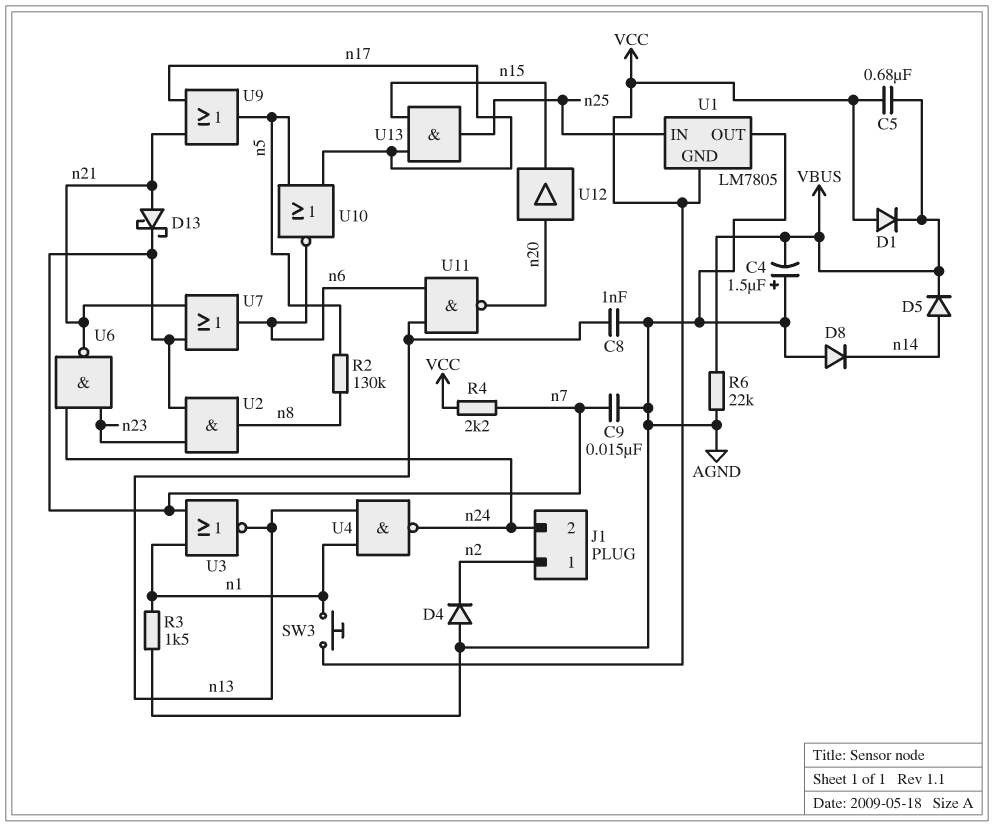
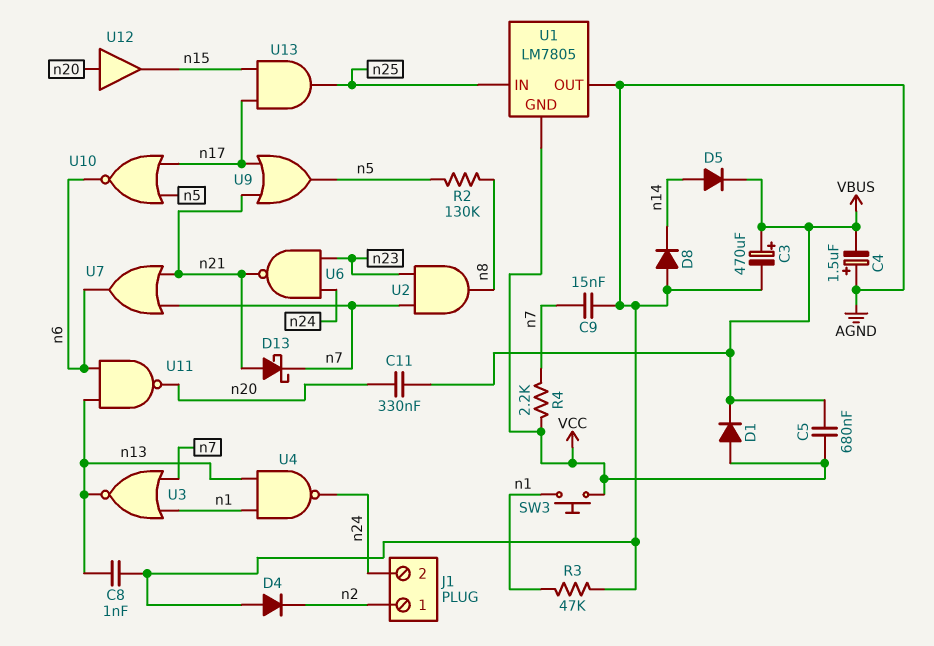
C3: none -> 470uF (plus VBUS, minus AGND)
C11: none -> 330nF (VBUS, n20)
R3: 1.5k (AGND, n1) -> 47k (AGND, n1)
R6: 22k (AGND, VBUS) -> none

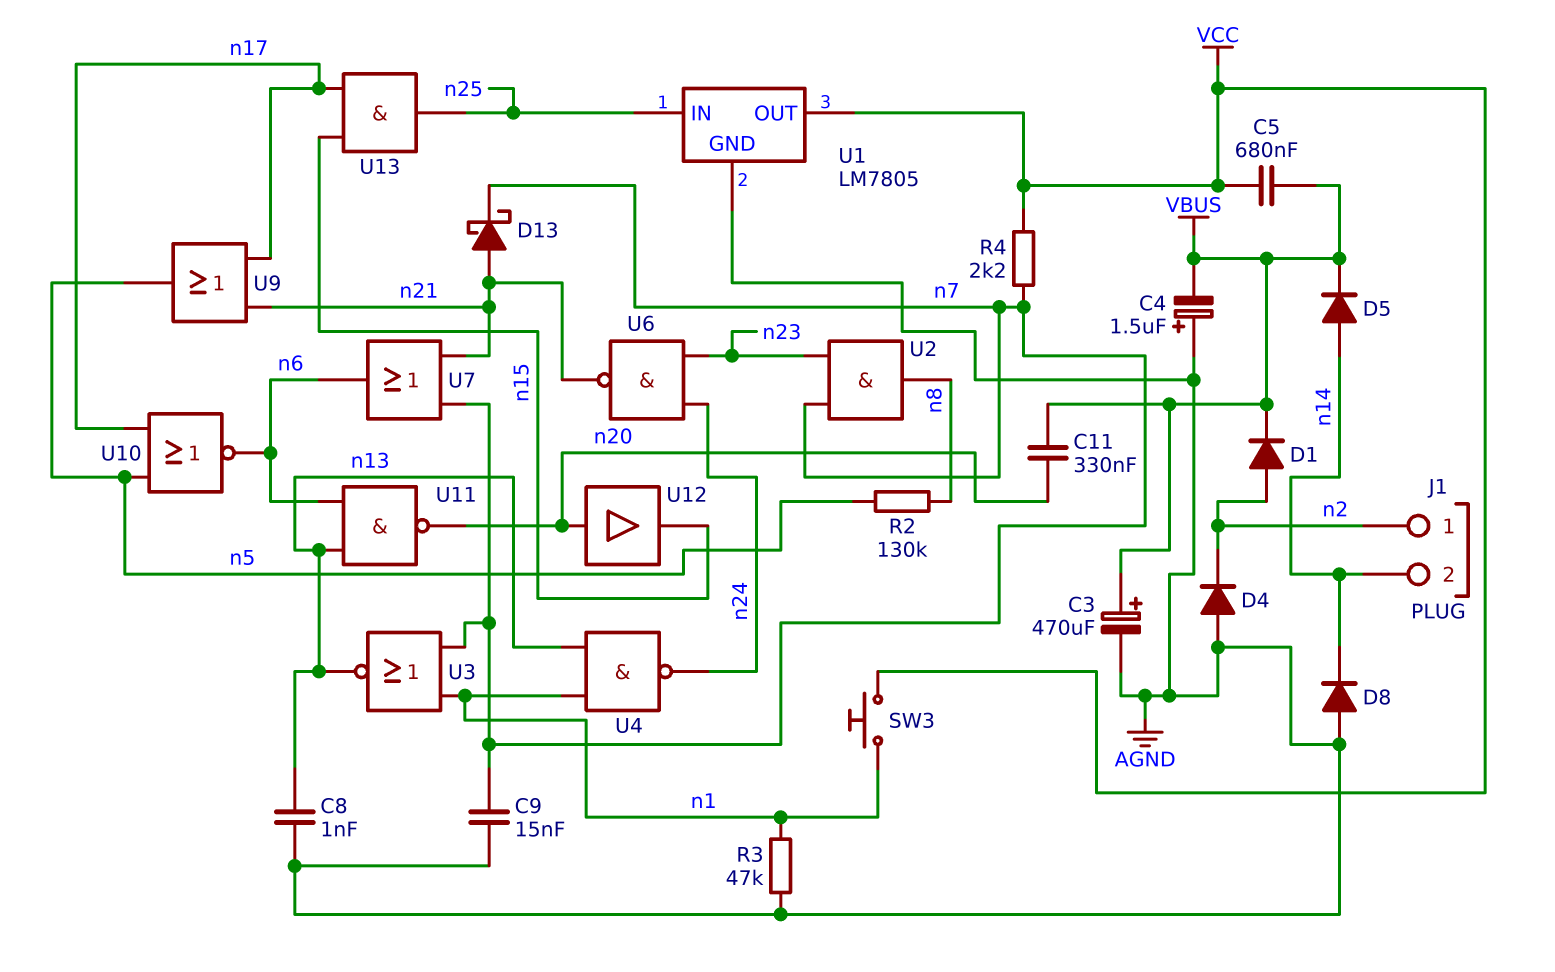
D1: diode (A VCC, K VBUS) -> diode (A n2, K VBUS)
J1 pin 2: n24 -> n14
U1 pin GND: VCC -> AGND
U1 pin OUT: AGND -> VCC

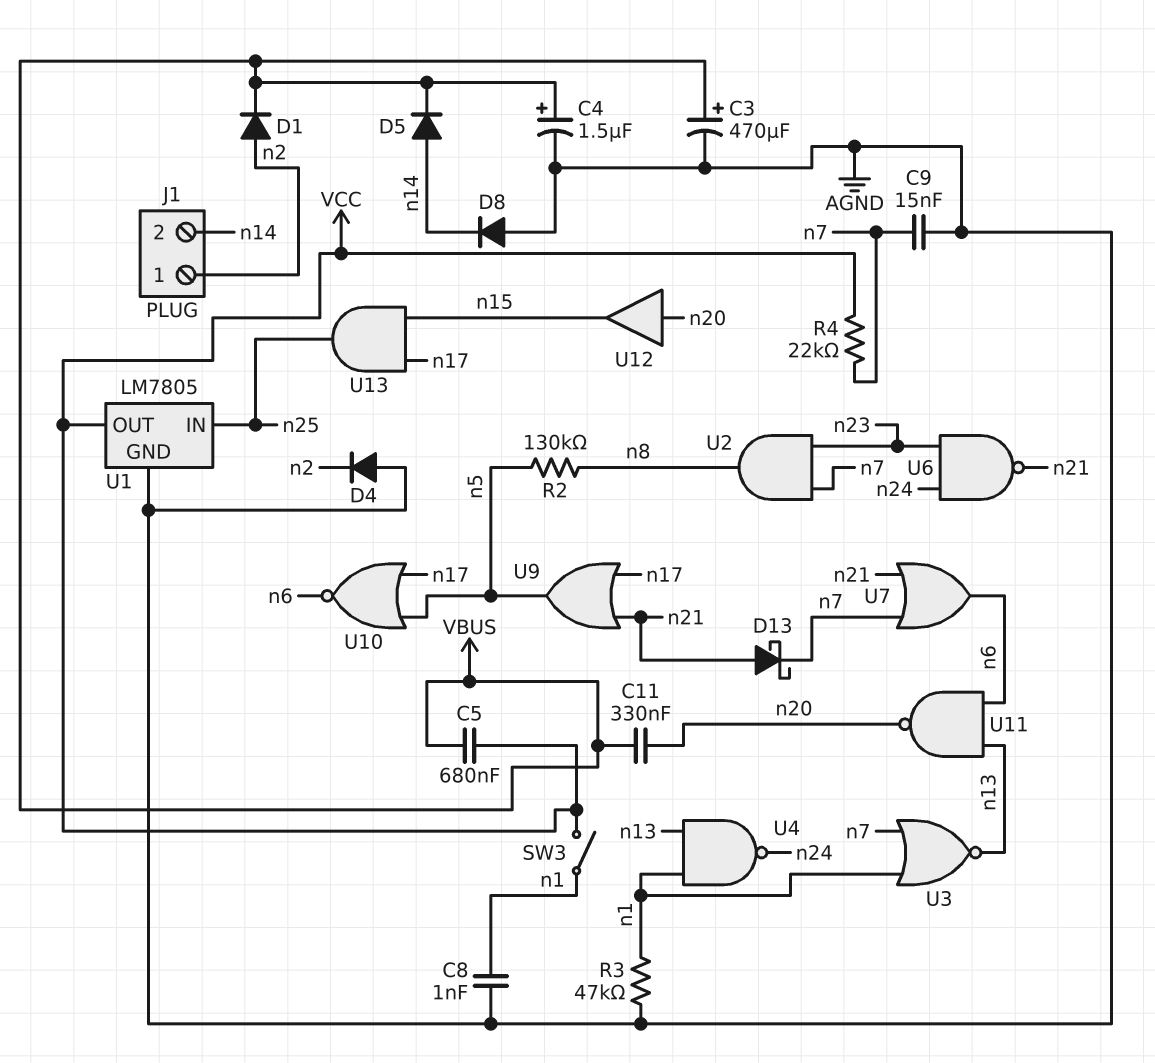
C4: 1.5uF (plus AGND, minus VBUS) -> 1.5uF (plus VBUS, minus AGND)
C8: 1nF (AGND, n13) -> 1nF (AGND, n1)
R4: 2.2k (VCC, n7) -> 22k (VCC, n7)
SW3: button (VCC, n1) -> switch (VCC, n1)

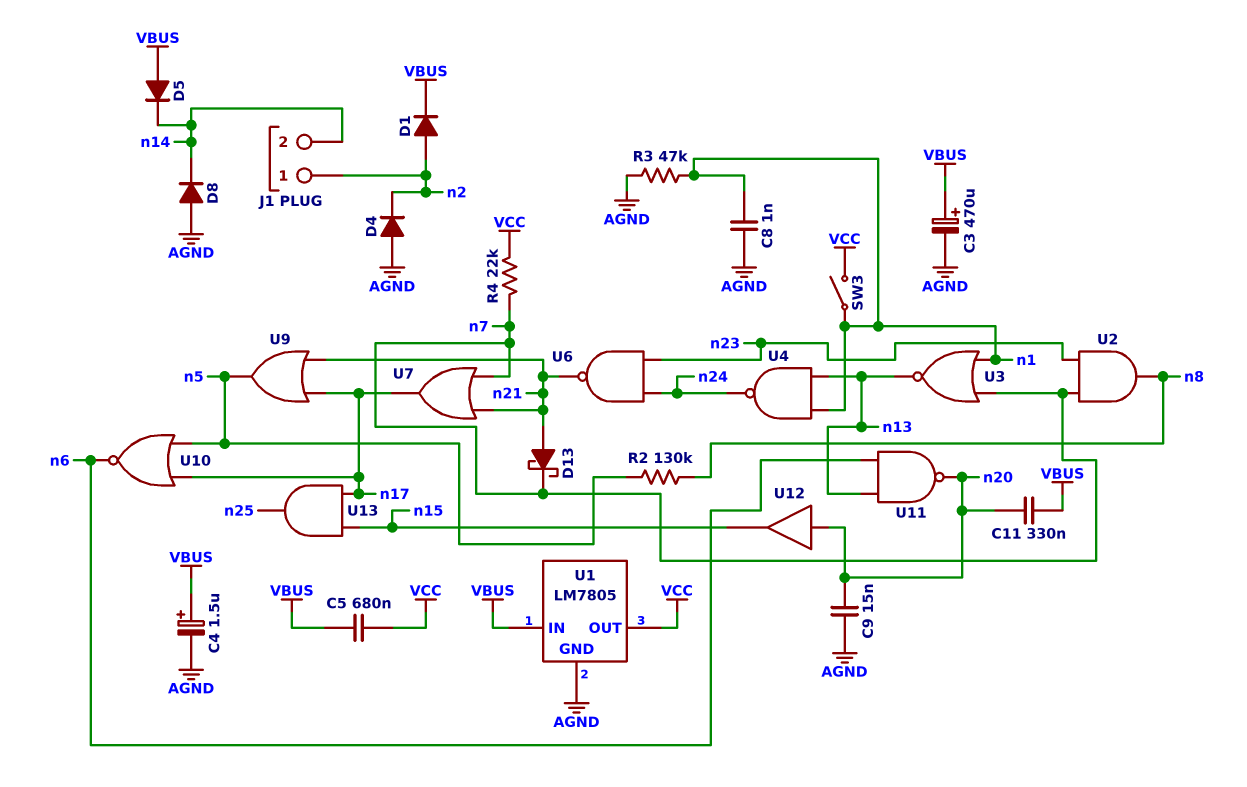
C9: 15nF (AGND, n7) -> 15nF (AGND, n20)
D5: diode (A n14, K VBUS) -> diode (A VBUS, K n14)
U1 pin IN: n25 -> VBUS
U7: OR (in n7, in n21, out n6) -> OR (in n7, in n21, out n17)

